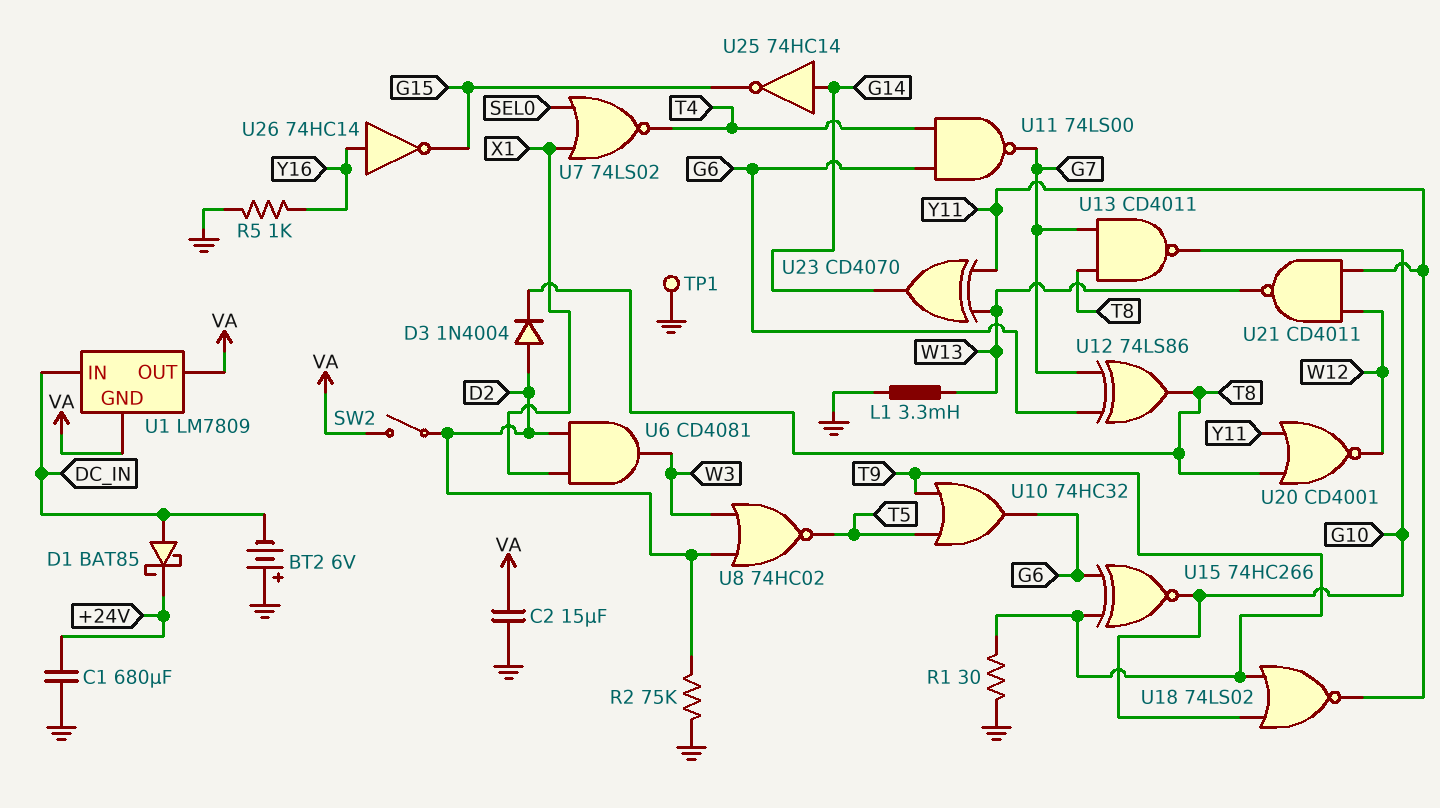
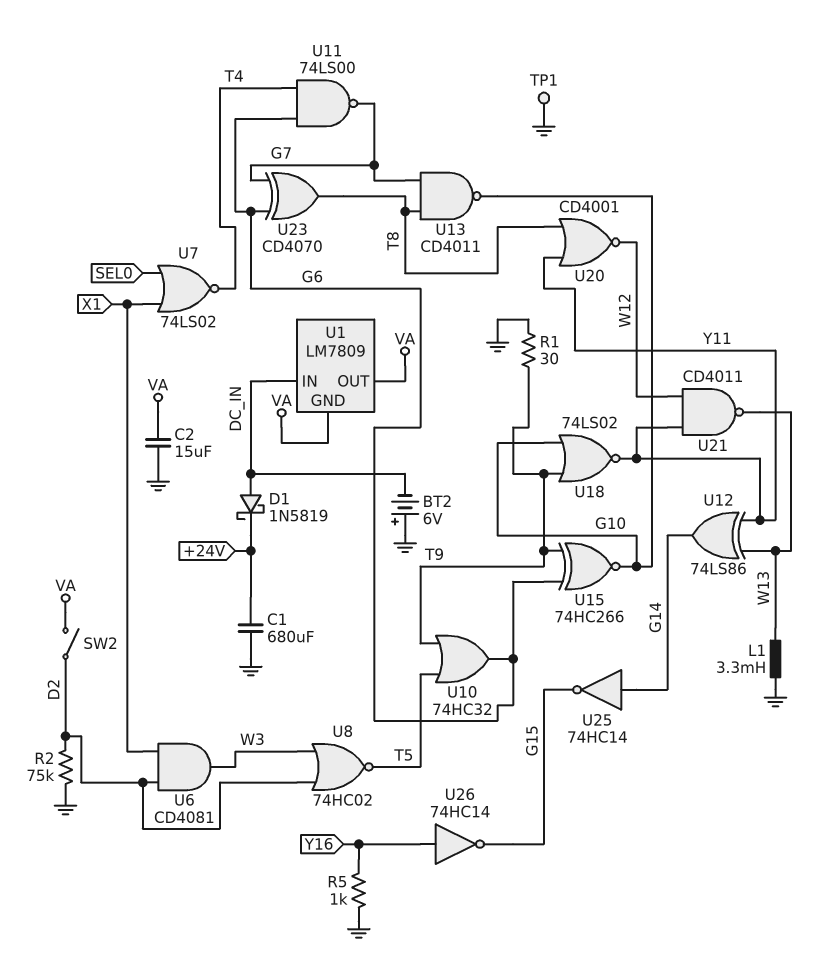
D1: schottky BAT85 (A DC_IN, K +24V) -> schottky 1N5819 (A DC_IN, K +24V)
D3: diode 1N4004 (A D2, K T8) -> none
U12: XOR 74LS86 (in G6, in G7, out T8) -> XOR 74LS86 (in W13, in Y11, out G14)
U23: XOR CD4070 (in W13, in Y11, out G14) -> XOR CD4070 (in G6, in G7, out T8)

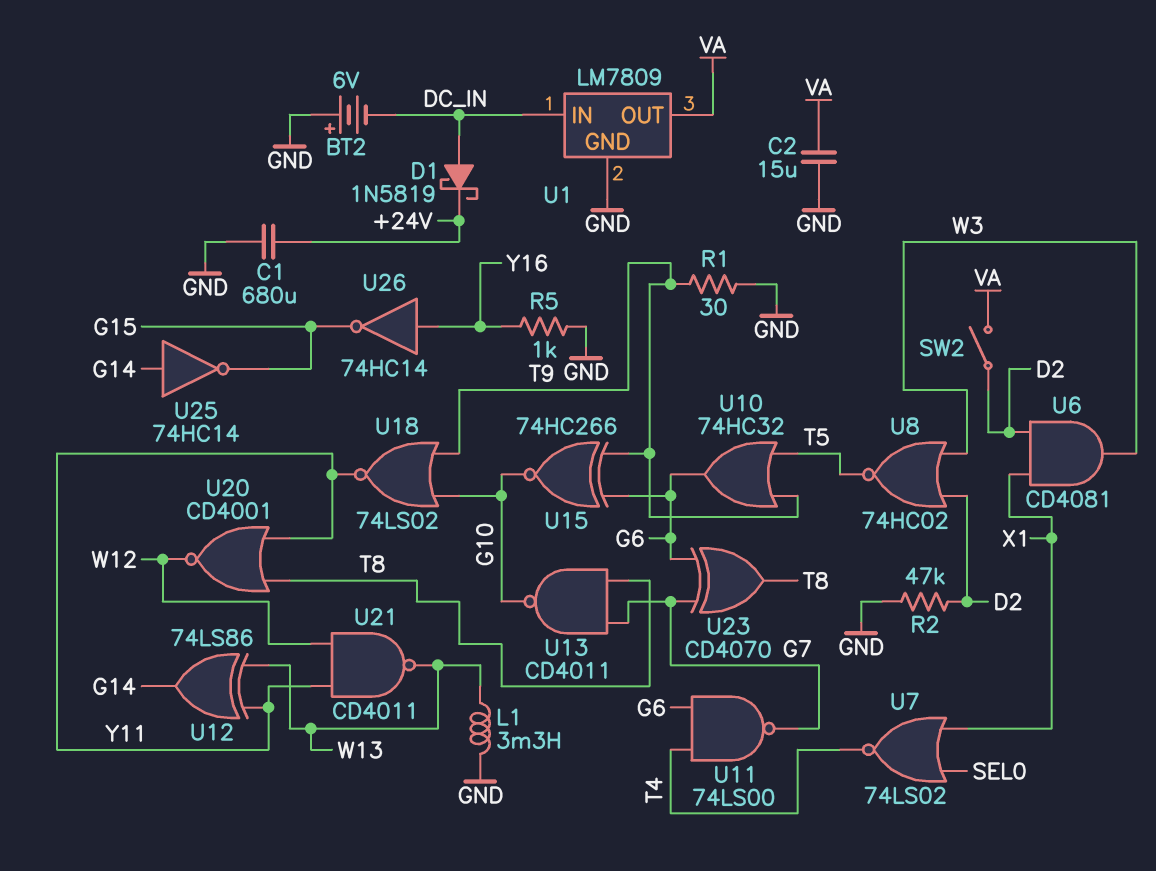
R2: 75k (D2, GND) -> 47k (D2, GND)
TP1: test point (GND) -> none
U1 pin GND: VA -> GND

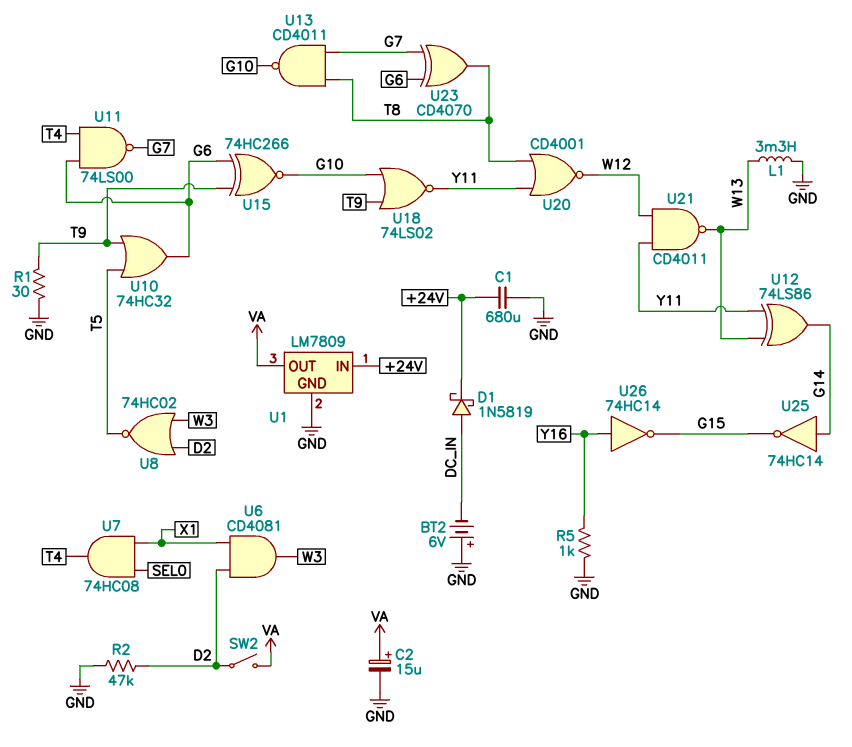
C2: 15uF (GND, VA) -> 15uF (plus VA, minus GND)
U1 pin IN: DC_IN -> +24V
U7: NOR 74LS02 (in SEL0, in X1, out T4) -> AND 74HC08 (in SEL0, in X1, out T4)

